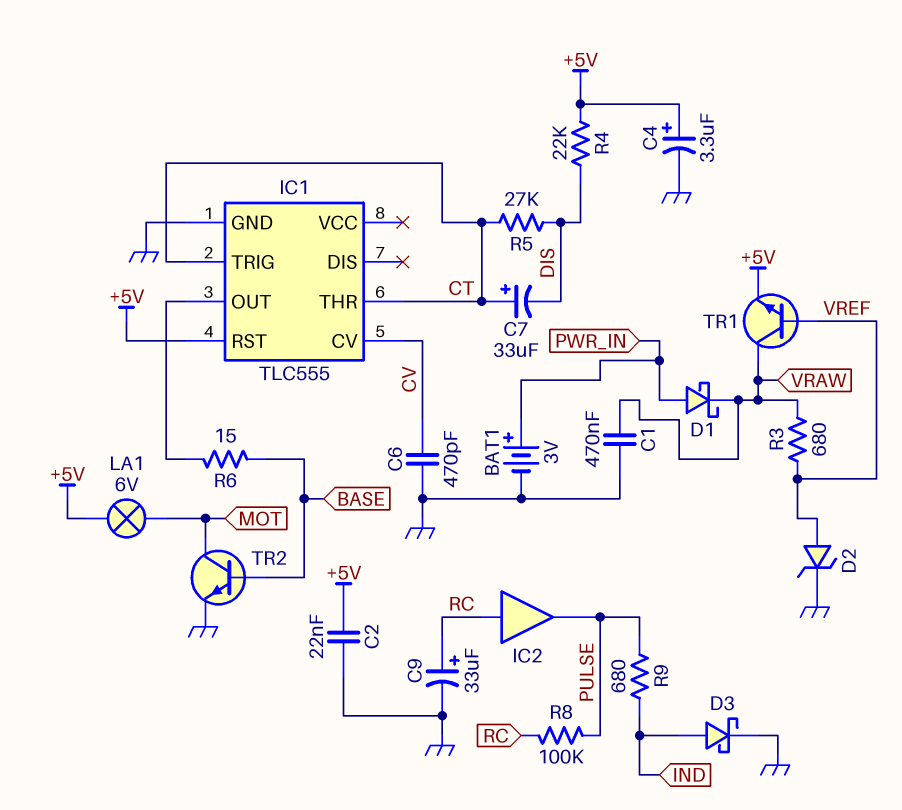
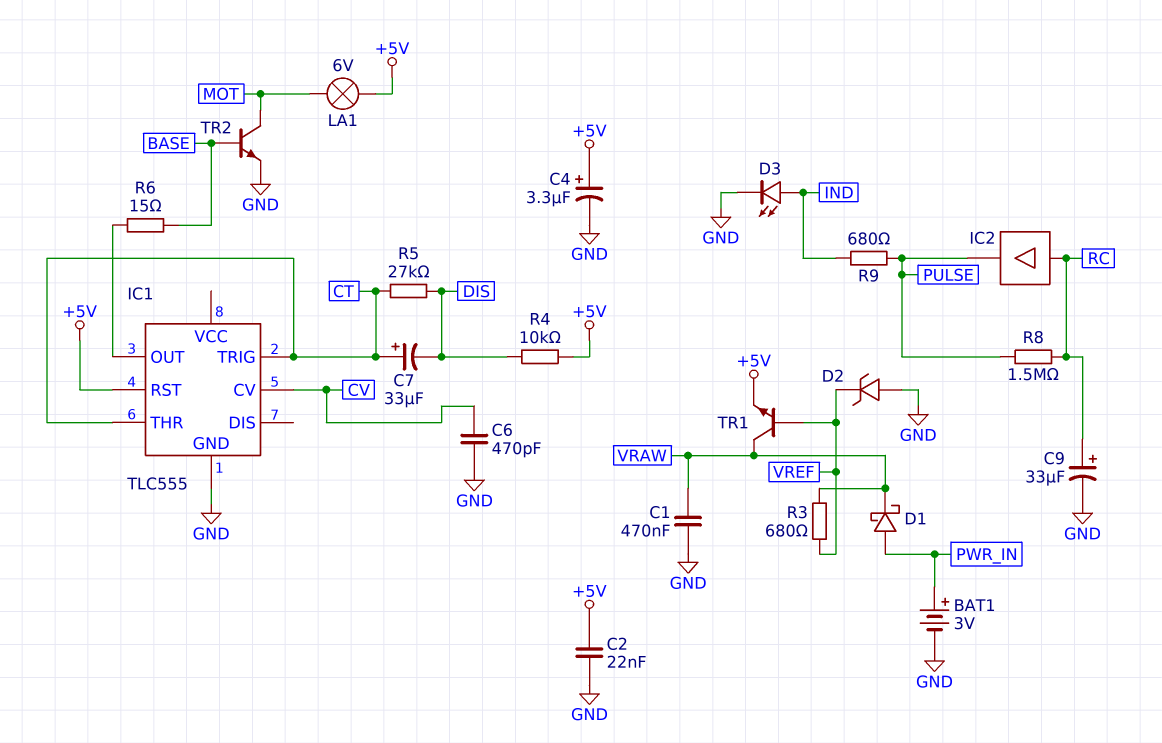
D2: zener (A VREF, K GND) -> zener (A GND, K VREF)
D3: schottky (A IND, K GND) -> LED (A IND, K GND)
R4: 22k (+5V, DIS) -> 10k (+5V, DIS)
R8: 100k (PULSE, RC) -> 1.5M (PULSE, RC)

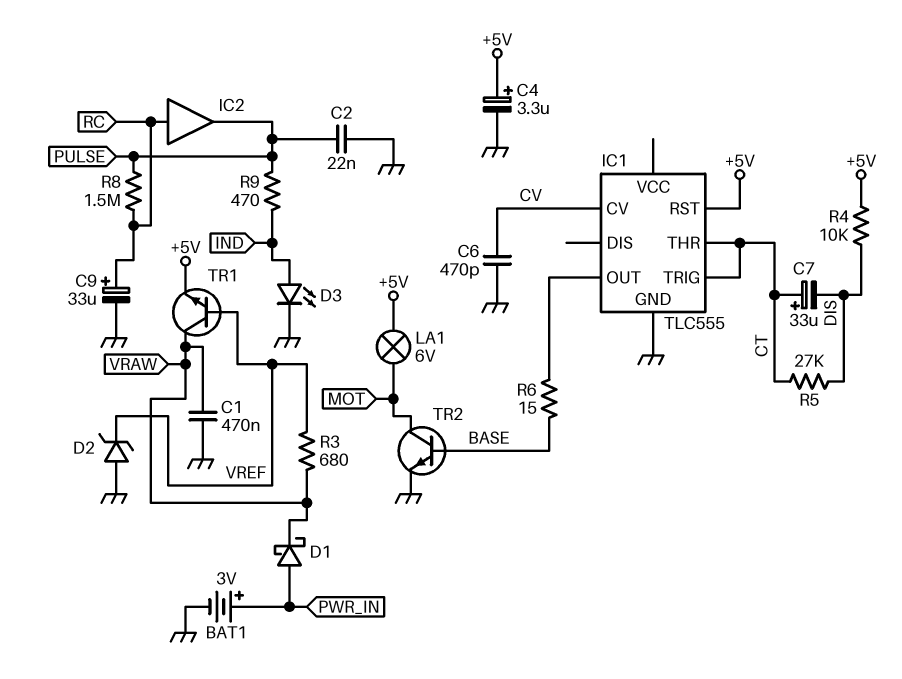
C2: 22nF (+5V, GND) -> 22nF (GND, PULSE)
R9: 680 (IND, PULSE) -> 470 (IND, PULSE)

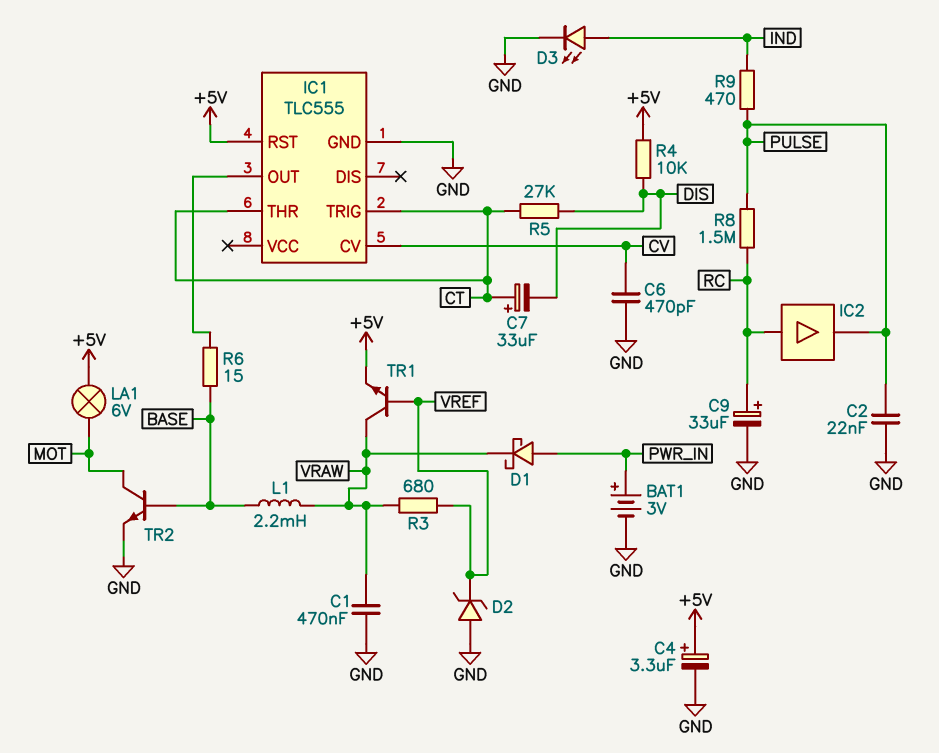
L1: none -> 2.2mH (BASE, VRAW)

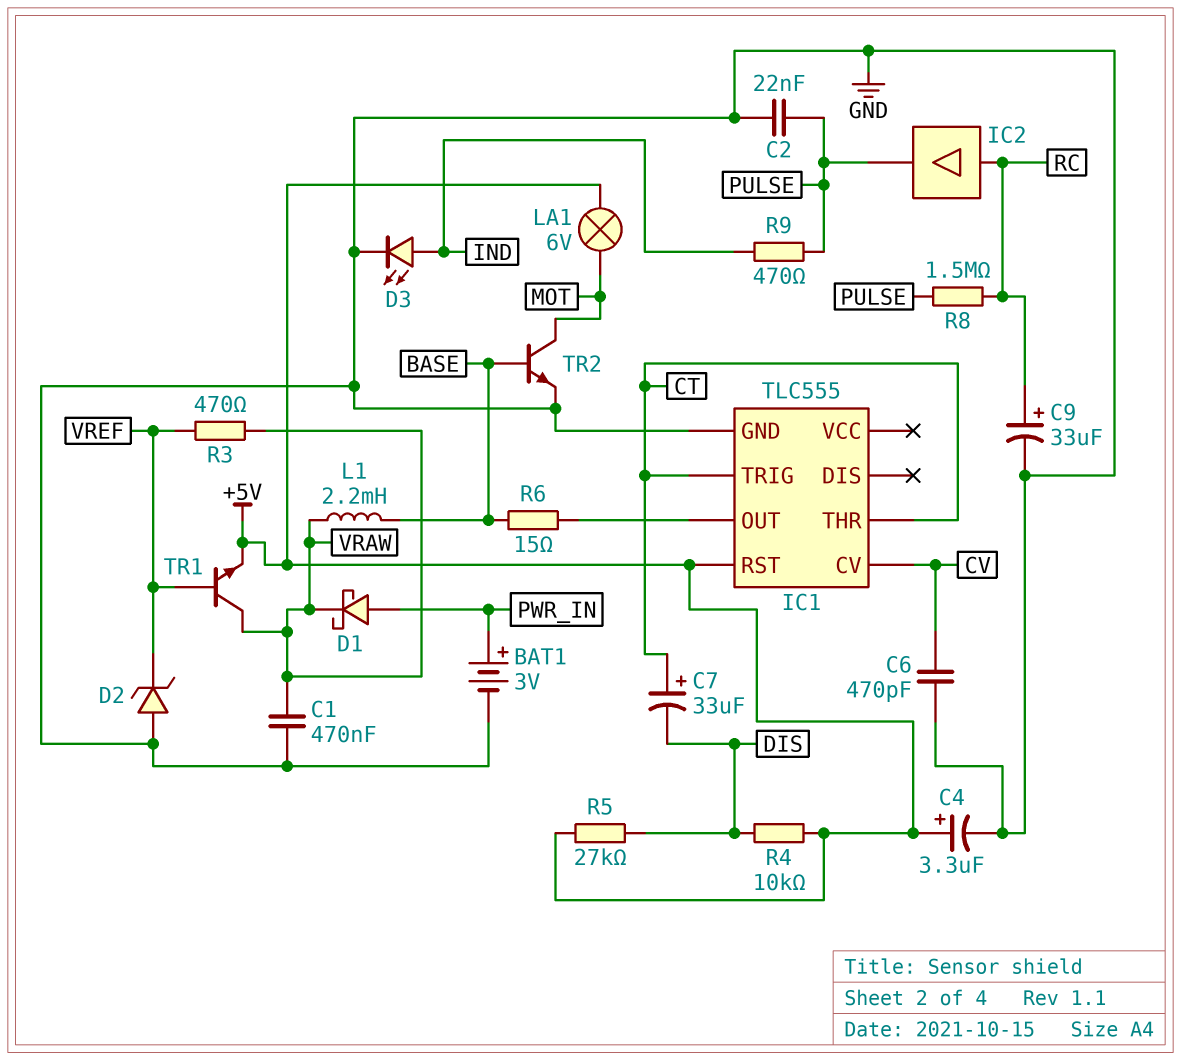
R3: 680 (VRAW, VREF) -> 470 (VRAW, VREF)
R5: 27k (CT, DIS) -> 27k (+5V, DIS)

